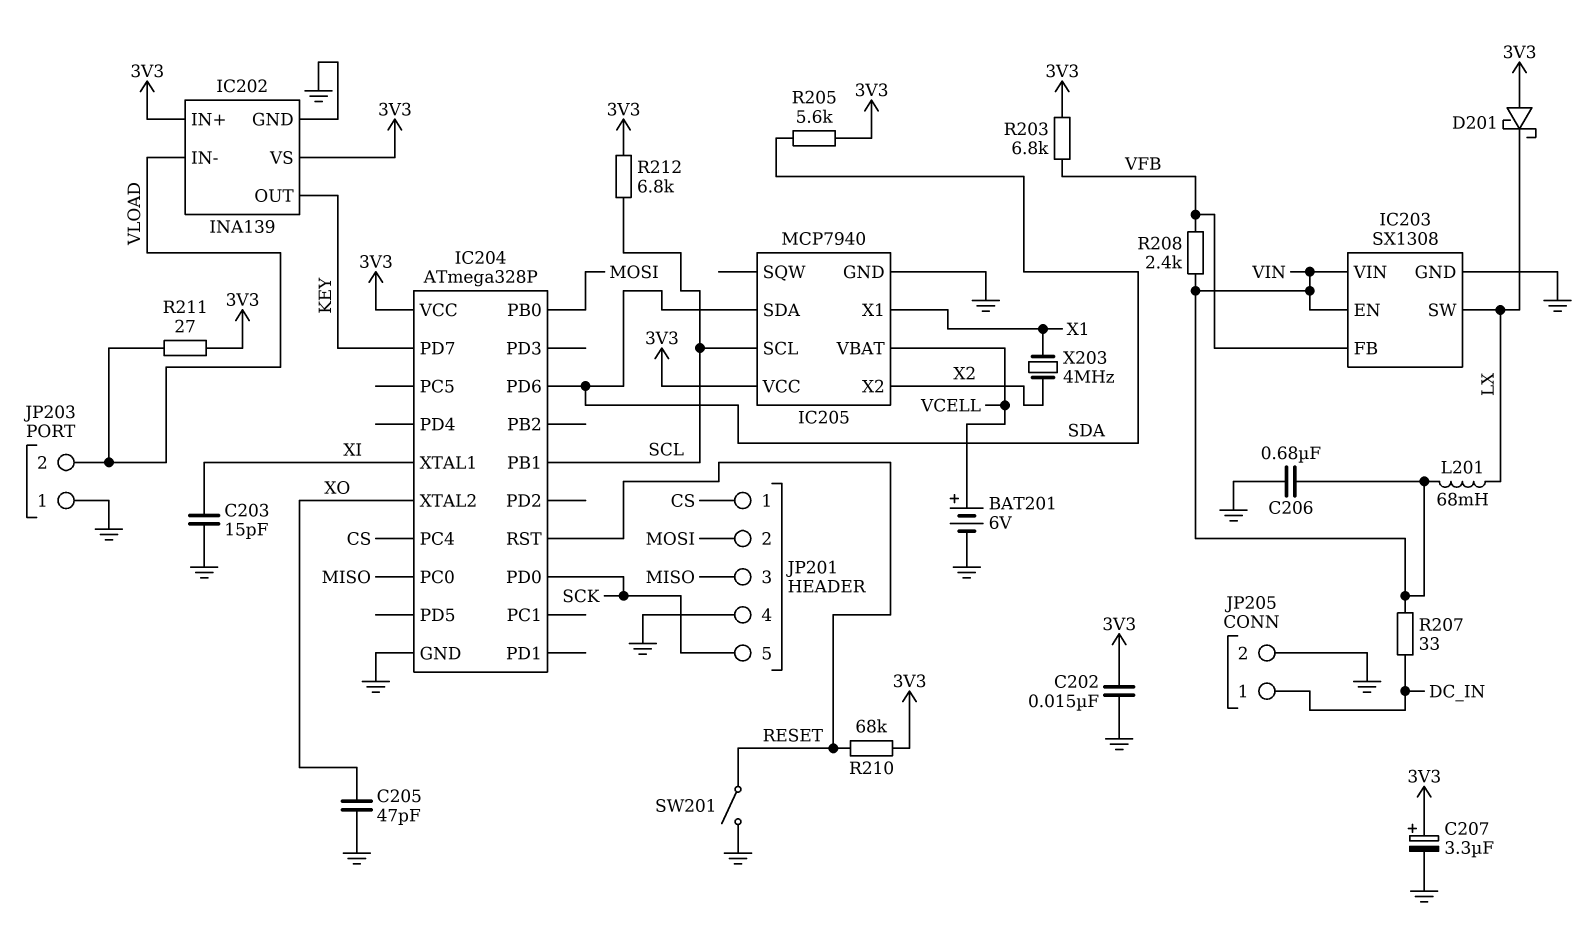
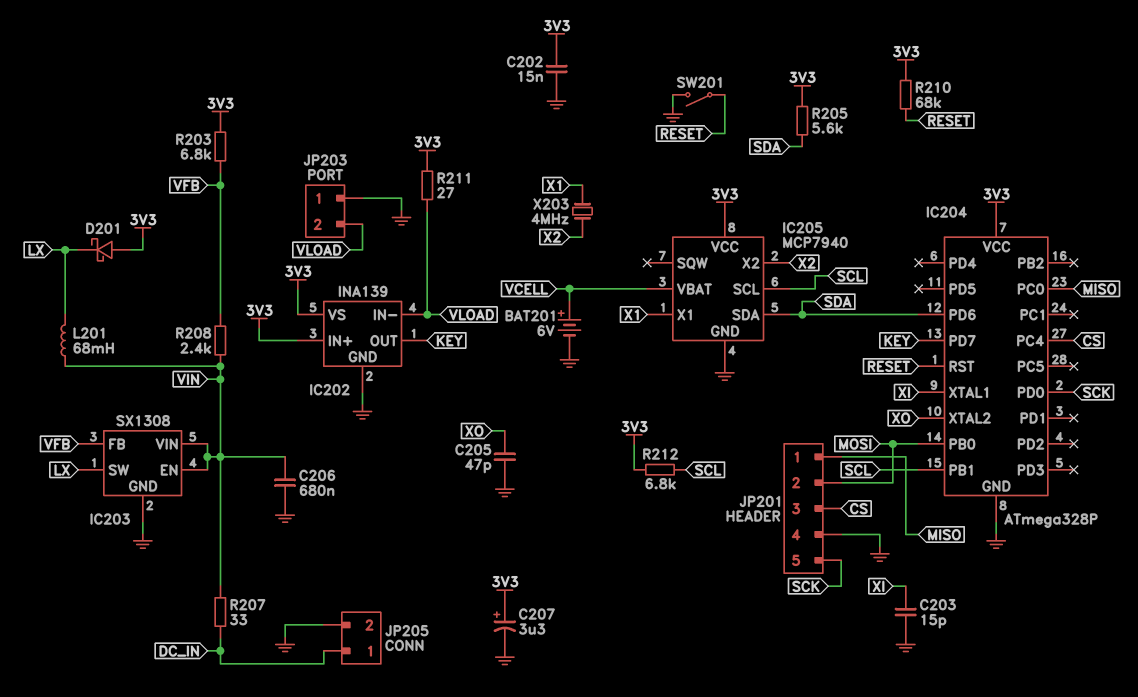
JP201 pin 1: CS -> MISO
JP201 pin 3: MISO -> CS

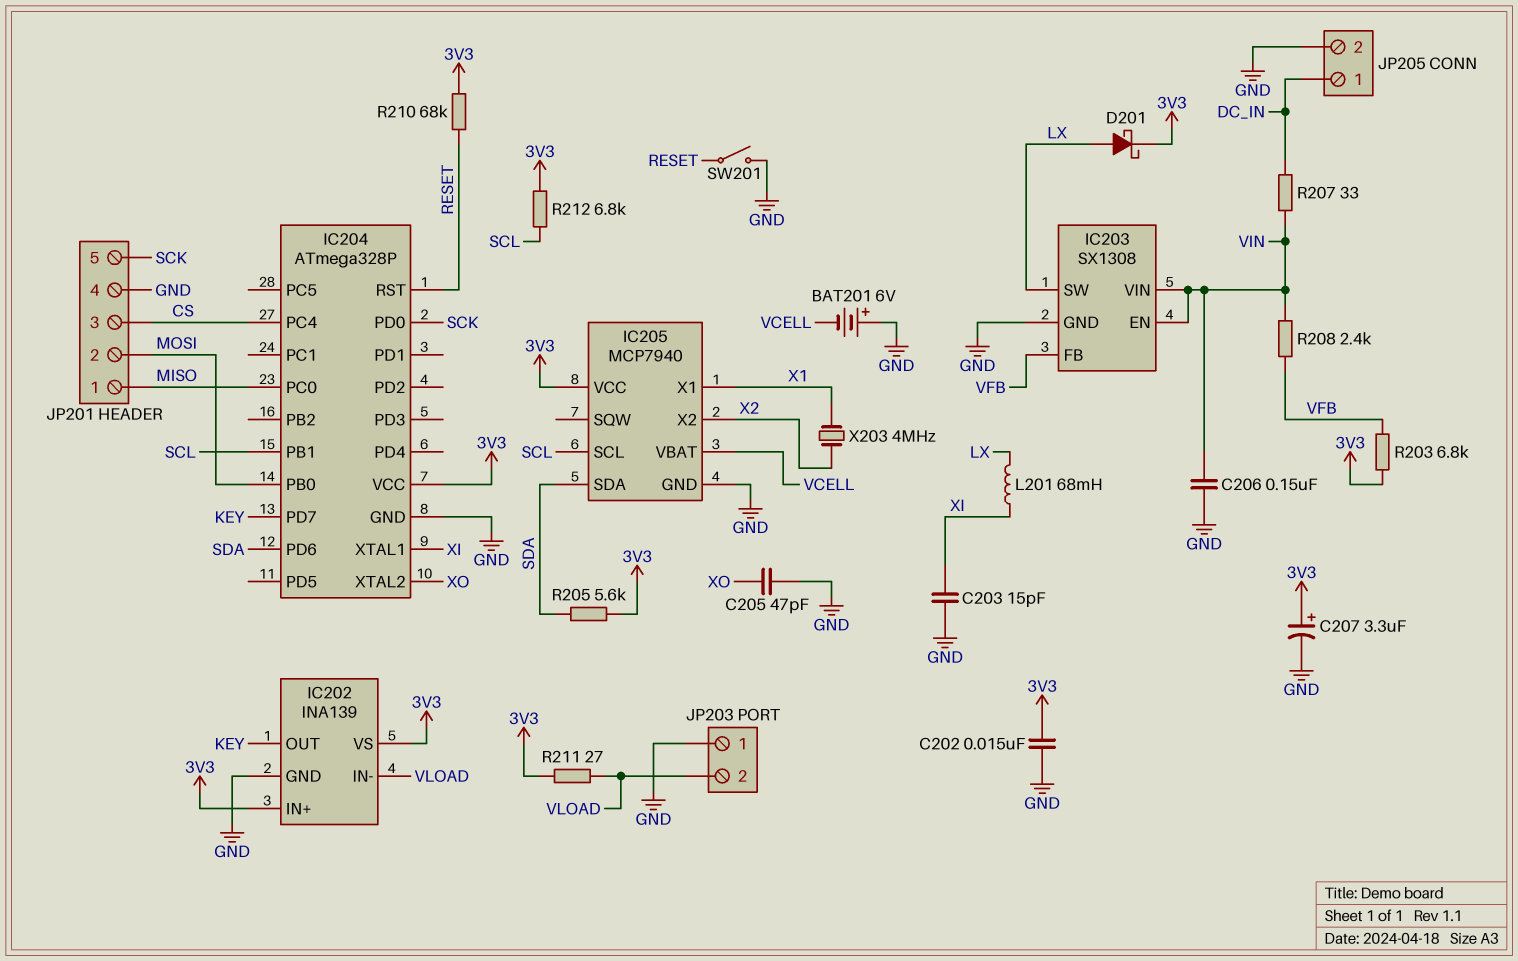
BAT201: 6V (plus VCELL, minus GND) -> 6V (plus GND, minus VCELL)
C206: 680nF (GND, VIN) -> 150nF (GND, VIN)
D201: schottky (A 3V3, K LX) -> schottky (A LX, K 3V3)
L201: 68mH (LX, VIN) -> 68mH (LX, XI)

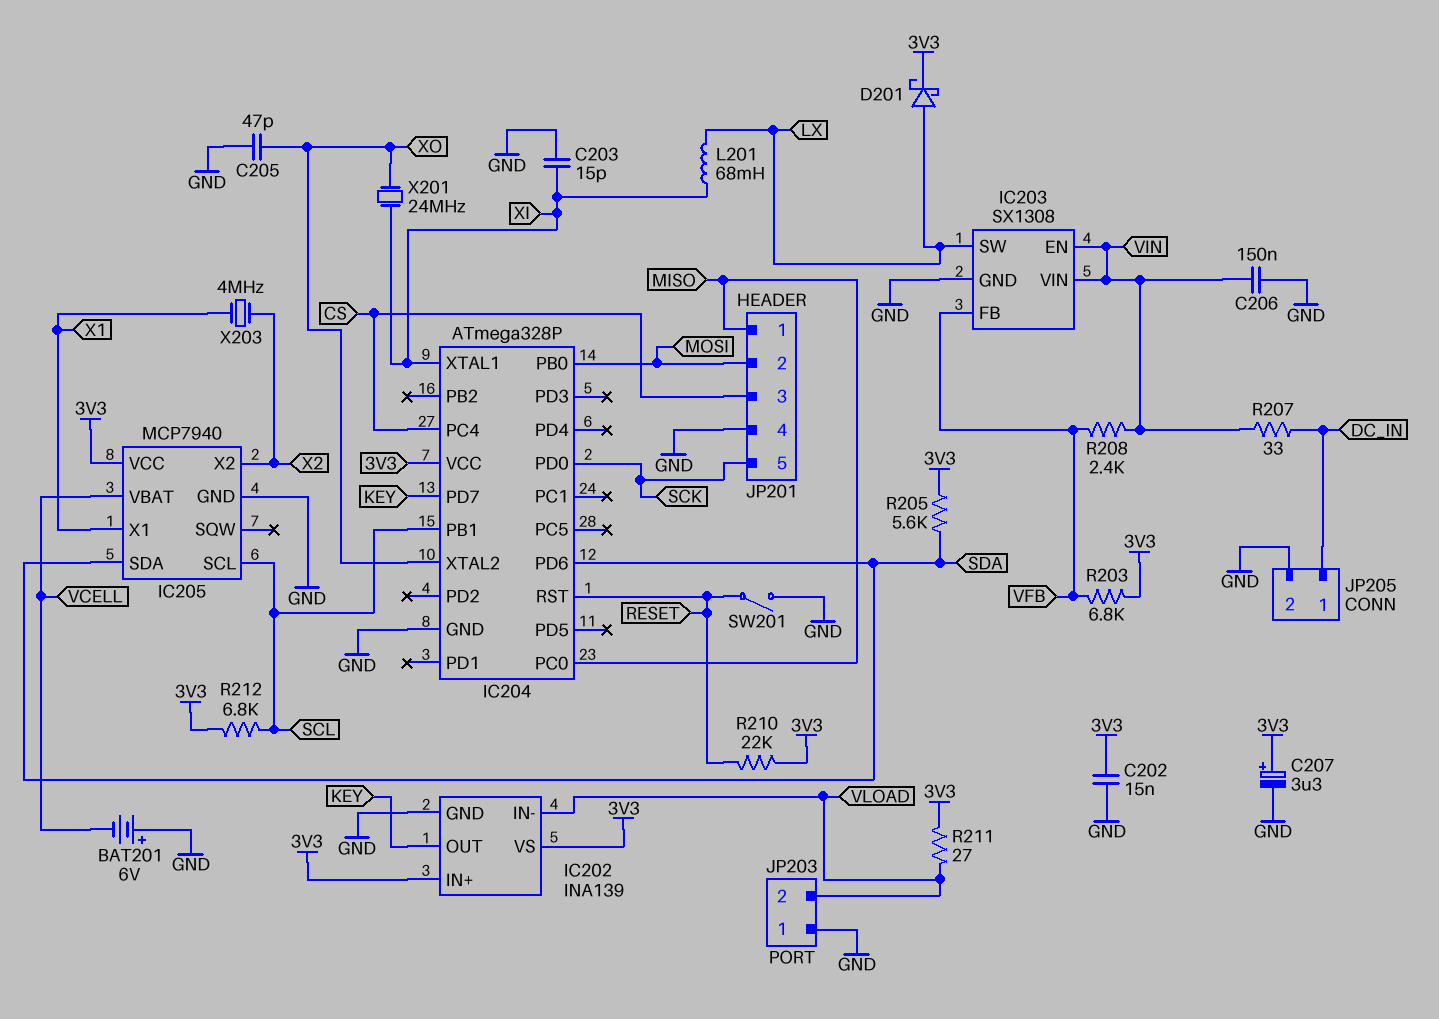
R210: 68k (3V3, RESET) -> 22k (3V3, RESET)
X201: none -> 24MHz (XI, XO)

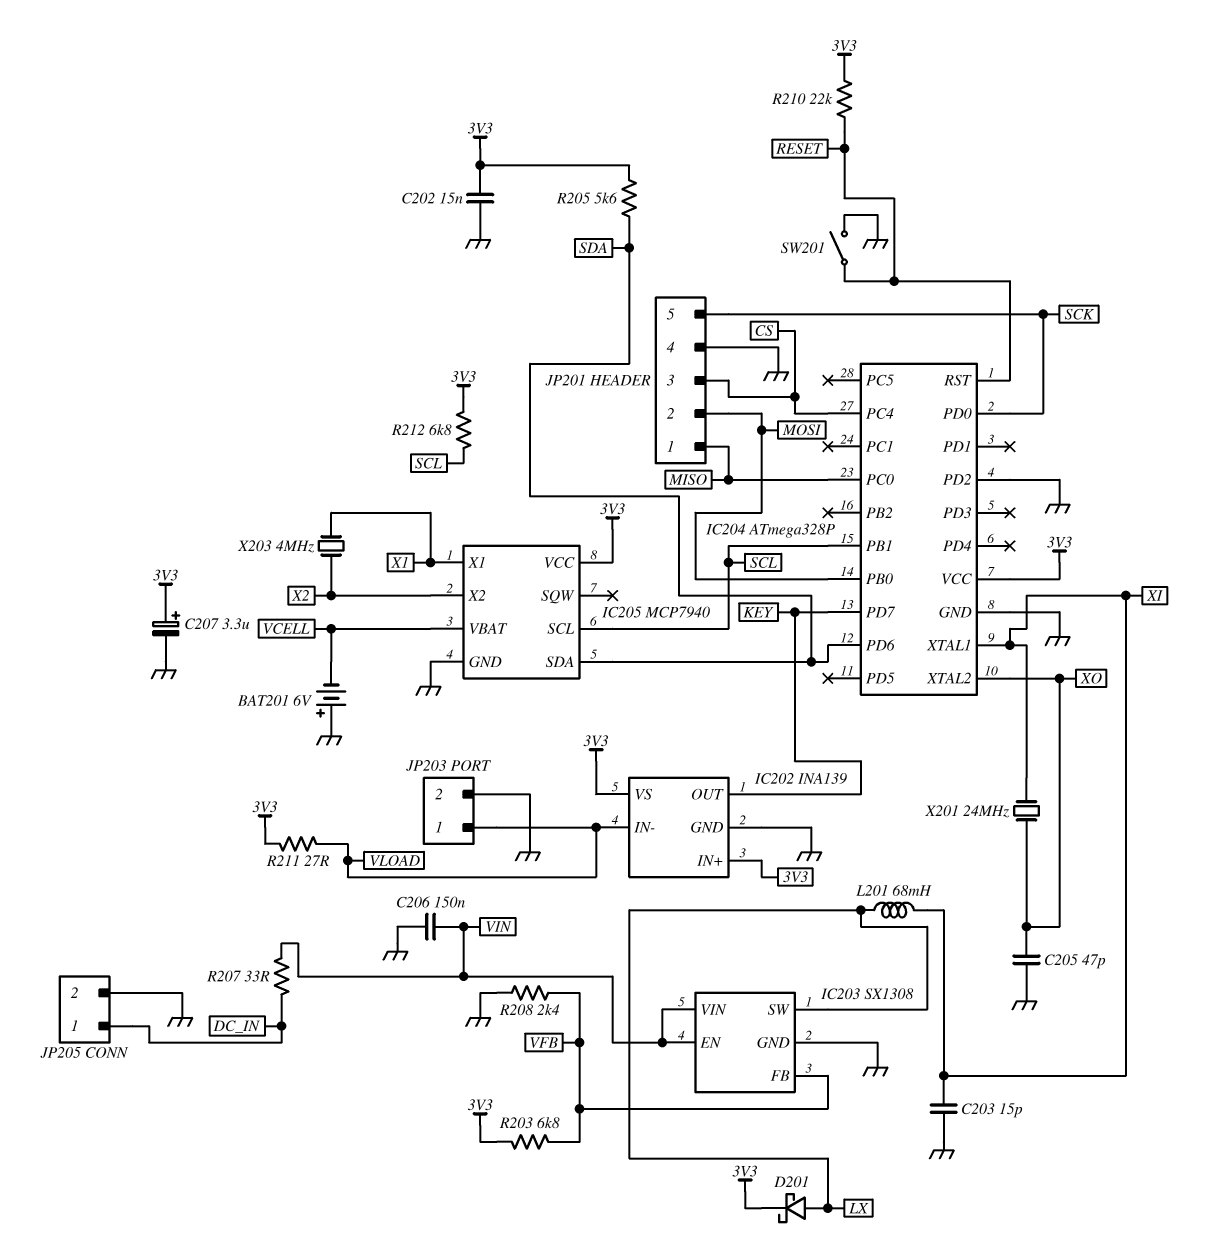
IC204 pin PD2: none -> GND
JP203 pin 1: GND -> VLOAD
JP203 pin 2: VLOAD -> GND
R208: 2.4k (VFB, VIN) -> 2.4k (GND, VFB)

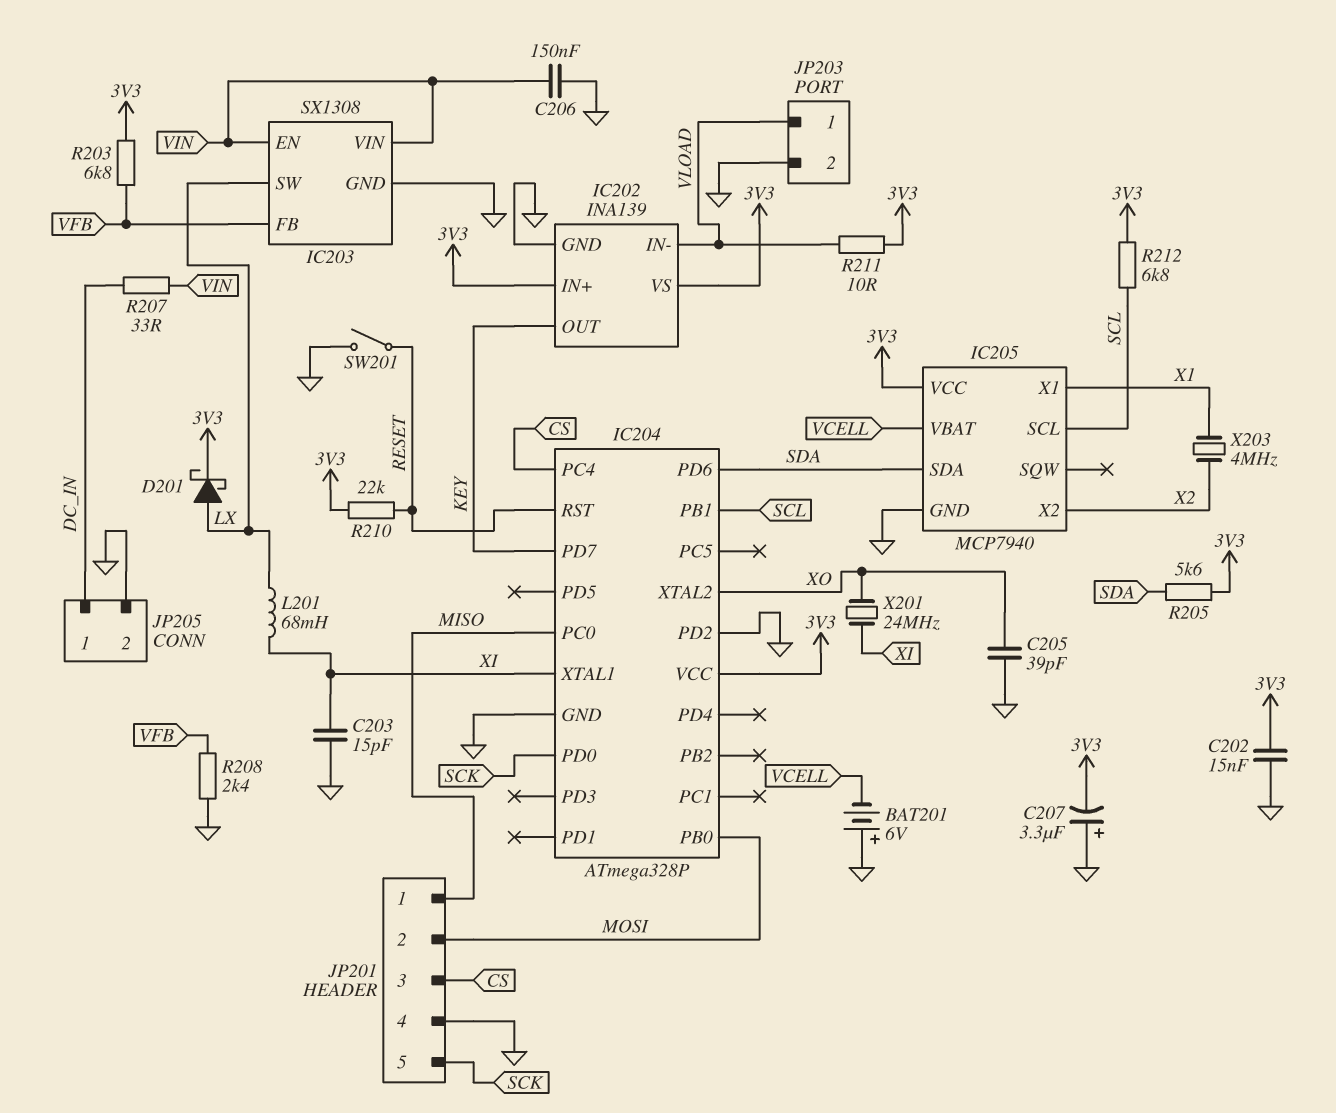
C205: 47pF (GND, XO) -> 39pF (GND, XO)
C207: 3.3uF (plus 3V3, minus GND) -> 3.3uF (plus GND, minus 3V3)
R211: 27 (3V3, VLOAD) -> 10 (3V3, VLOAD)

